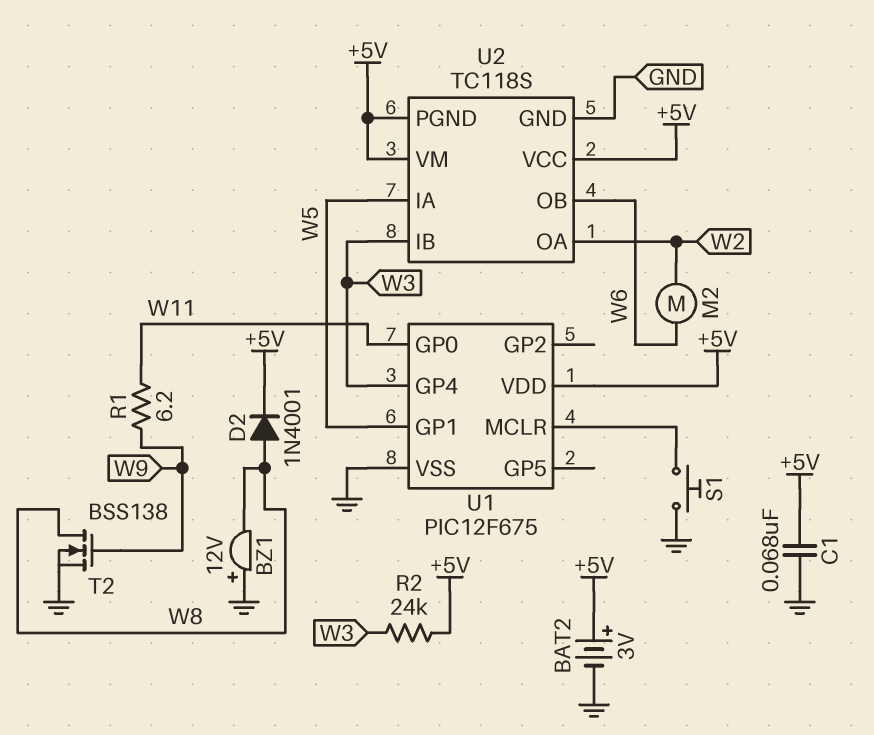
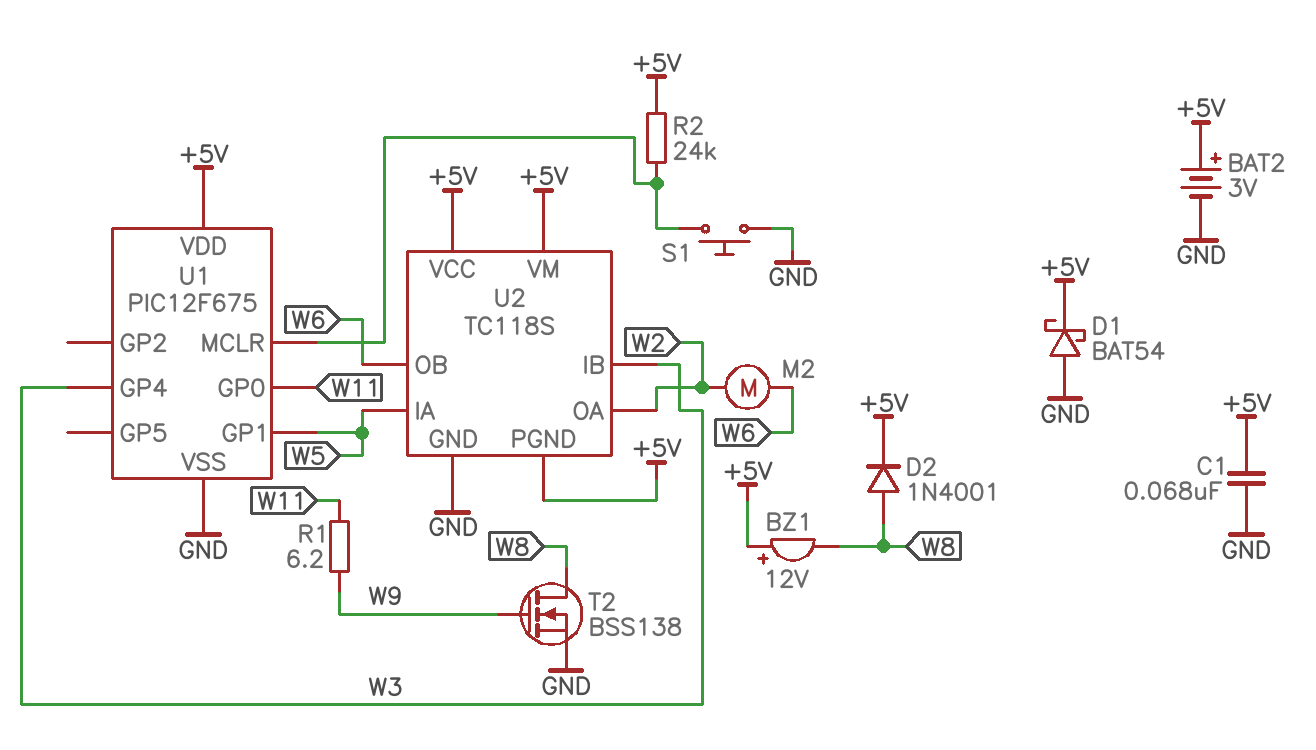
BZ1: buzzer 12V (plus GND, minus W8) -> buzzer 12V (plus +5V, minus W8)
D1: none -> schottky BAT54 (A GND, K +5V)
R2: 24k (+5V, W3) -> 24k (+5V, U1/MCLR)

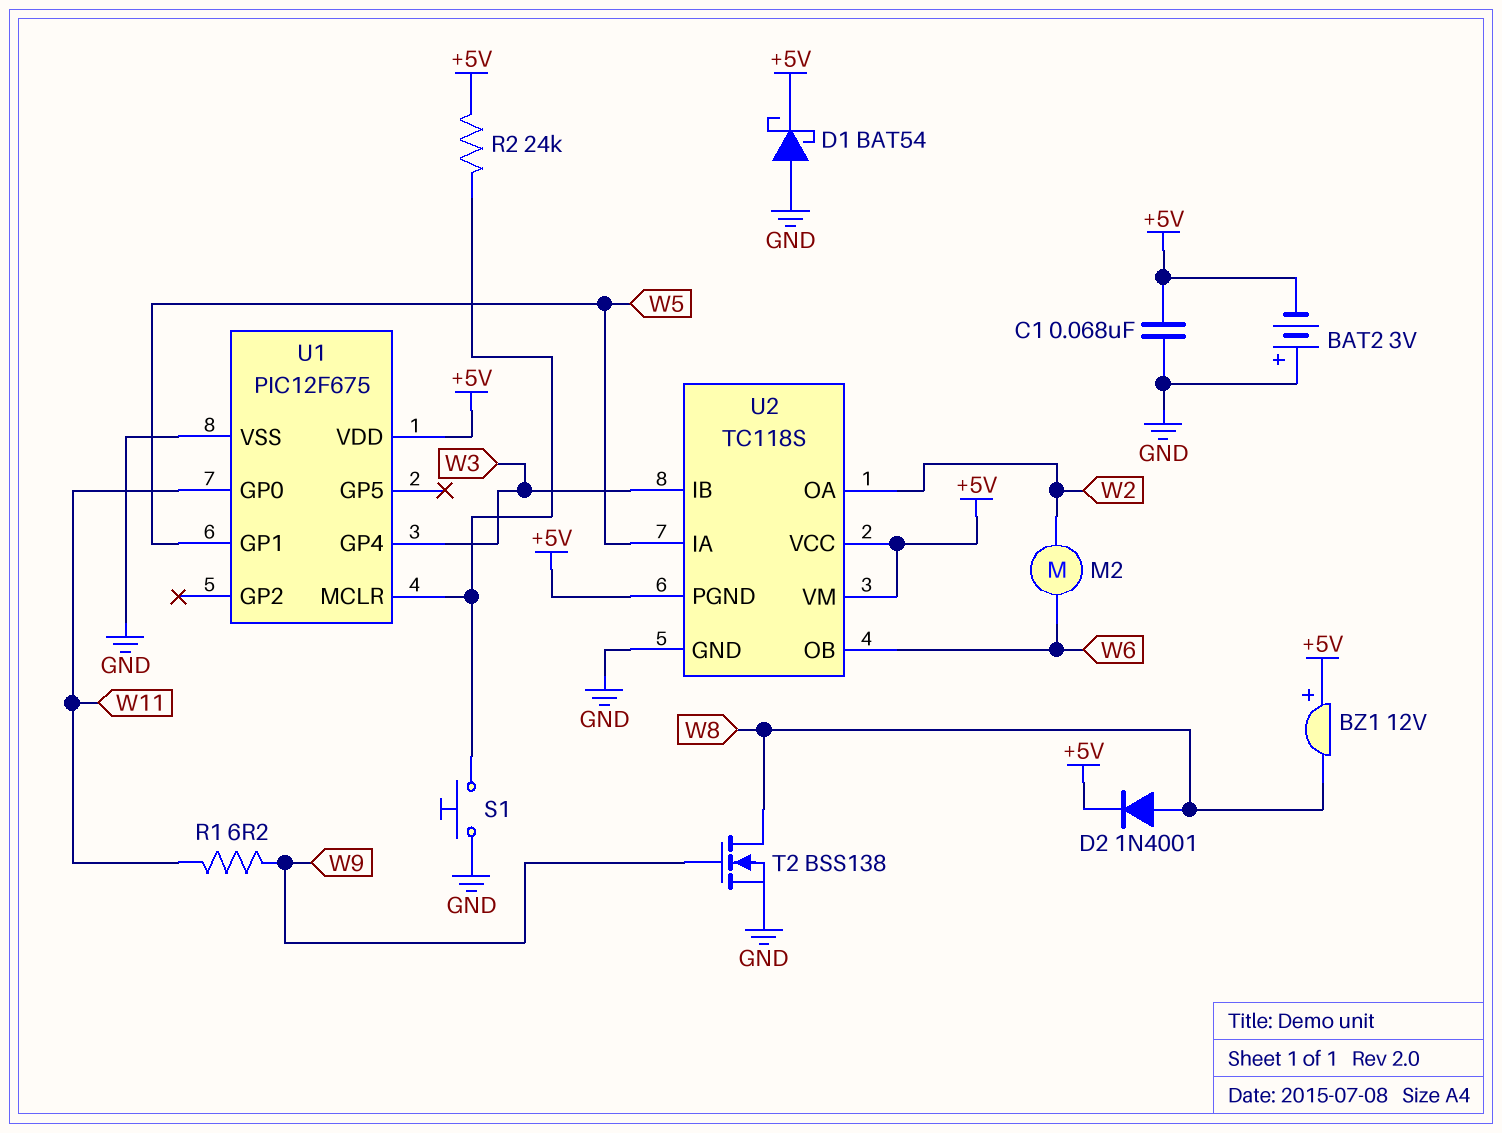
BAT2: 3V (plus +5V, minus GND) -> 3V (plus GND, minus +5V)

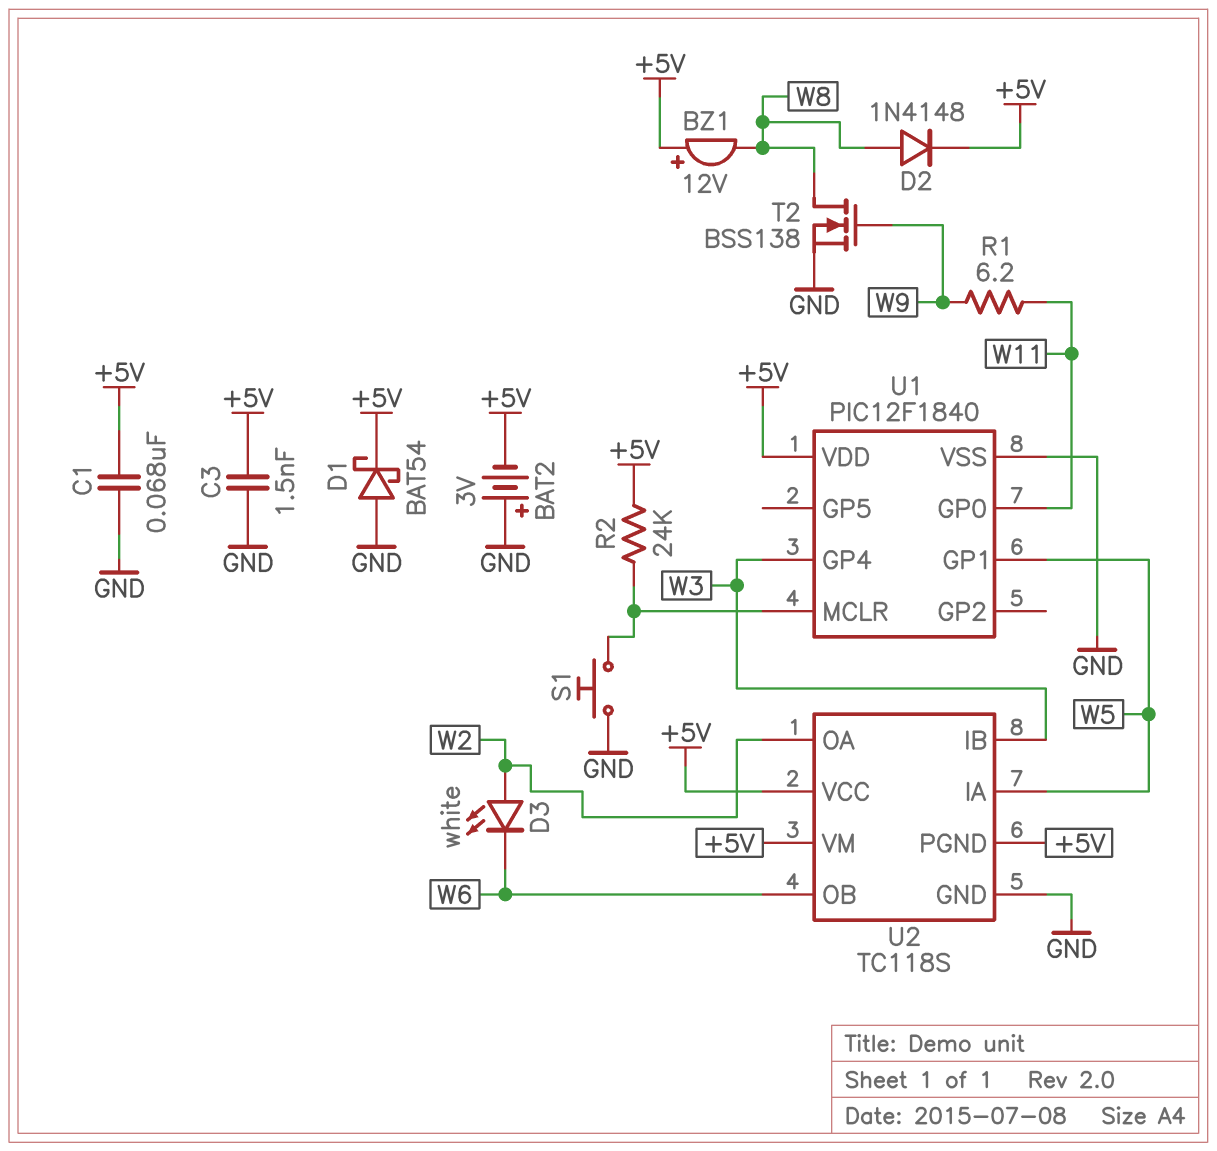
C3: none -> 1.5nF (+5V, GND)
D2: diode 1N4001 (A W8, K +5V) -> diode 1N4148 (A W8, K +5V)
D3: none -> LED white (A W2, K W6)
M2: motor (W2, W6) -> none
U1: PIC12F675 -> PIC12F1840

